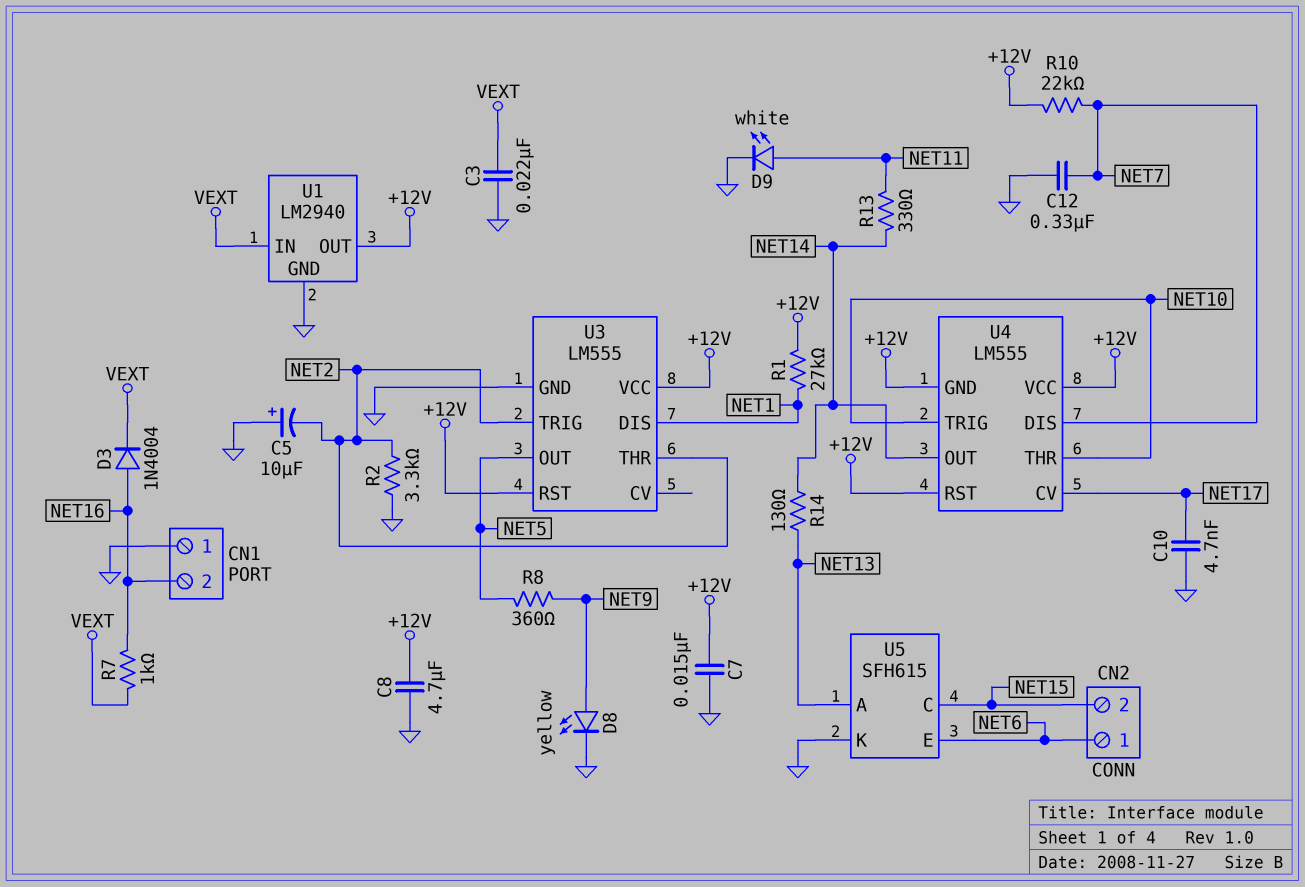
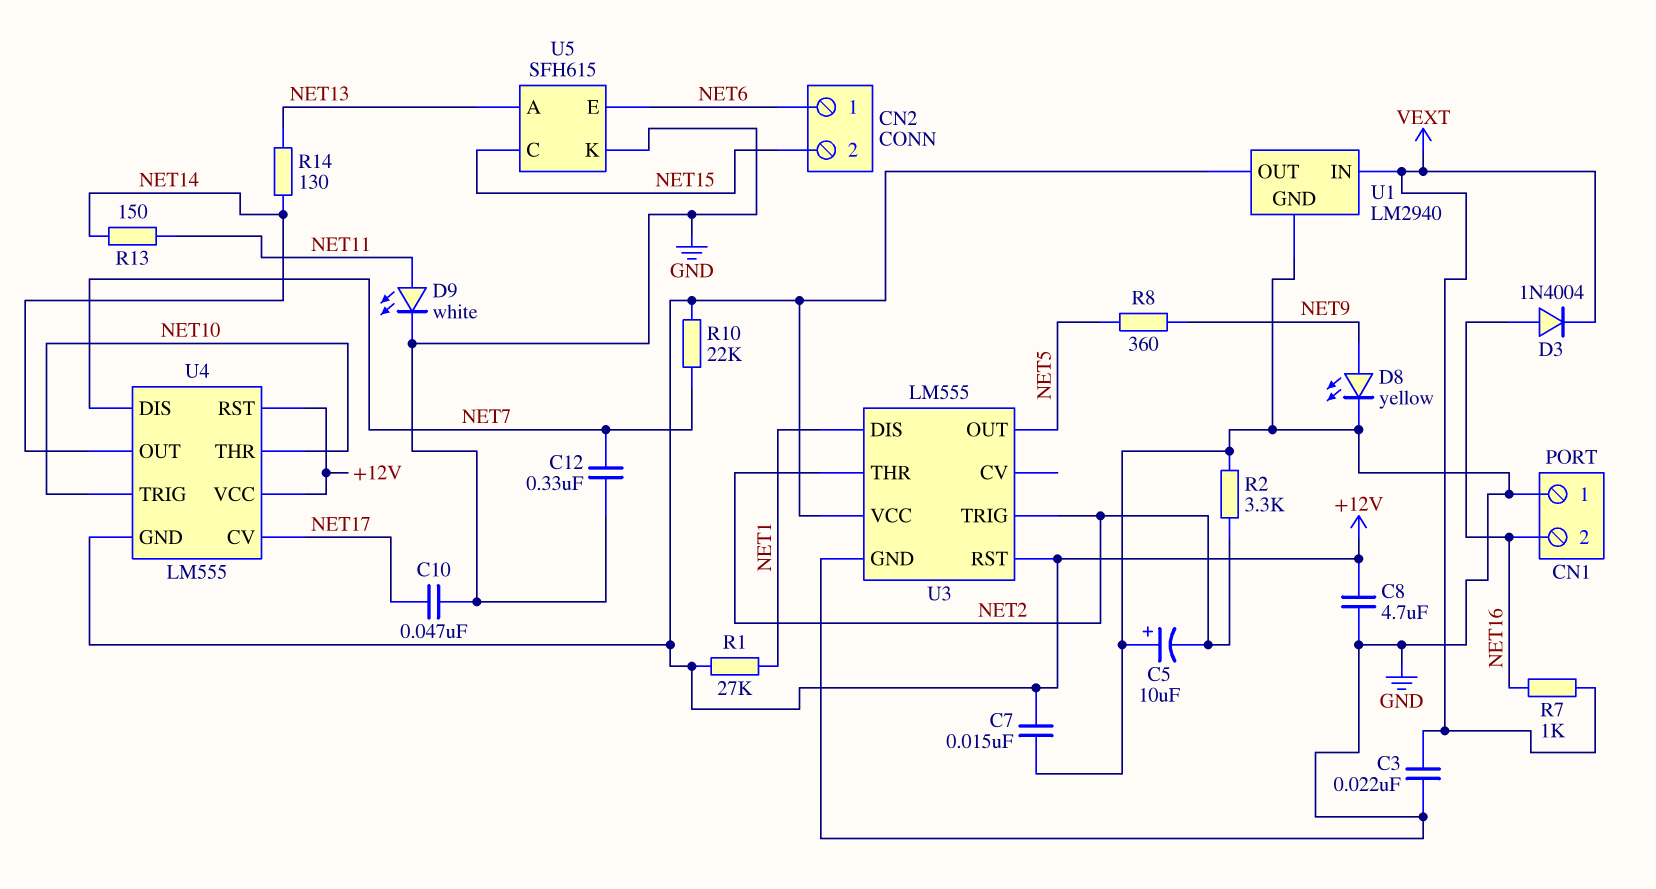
C10: 4.7nF (GND, NET17) -> 47nF (GND, NET17)
R13: 330 (NET11, NET14) -> 150 (NET11, NET14)

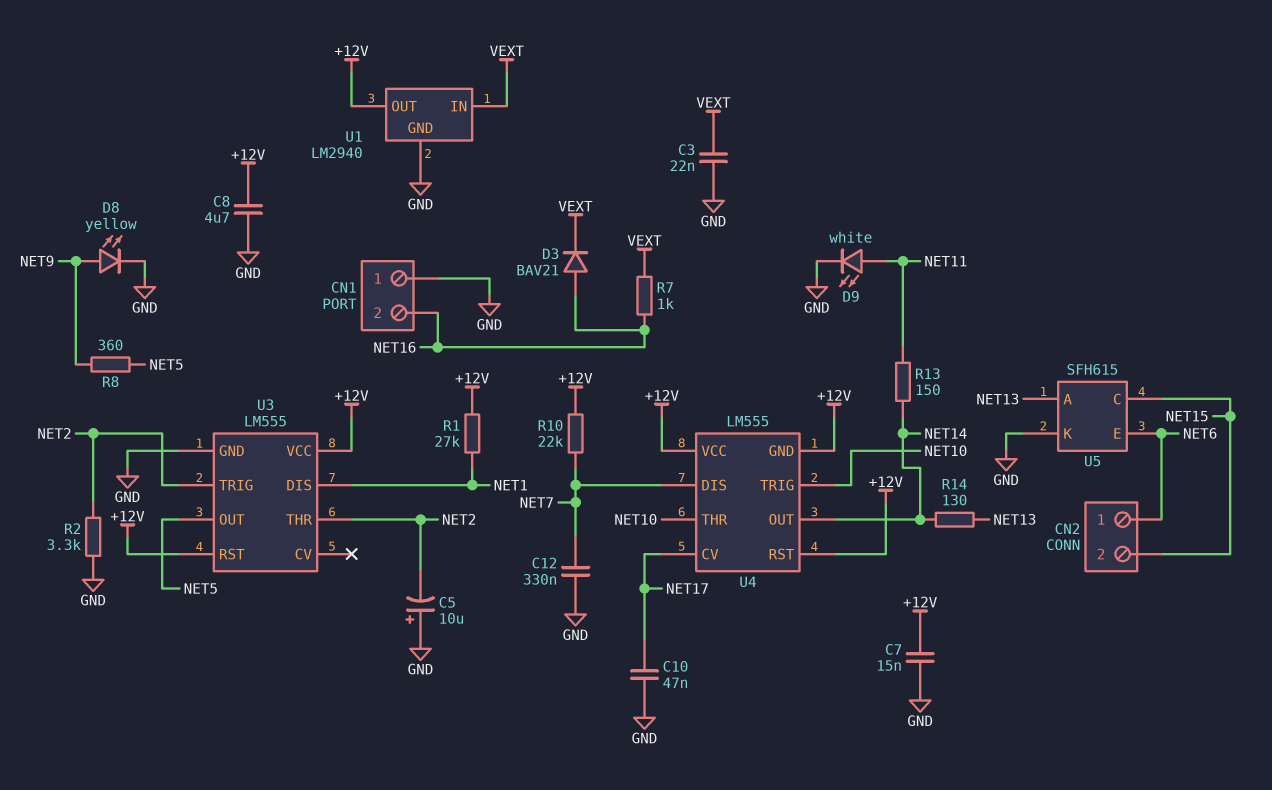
D3: diode 1N4004 (A NET16, K VEXT) -> diode BAV21 (A NET16, K VEXT)

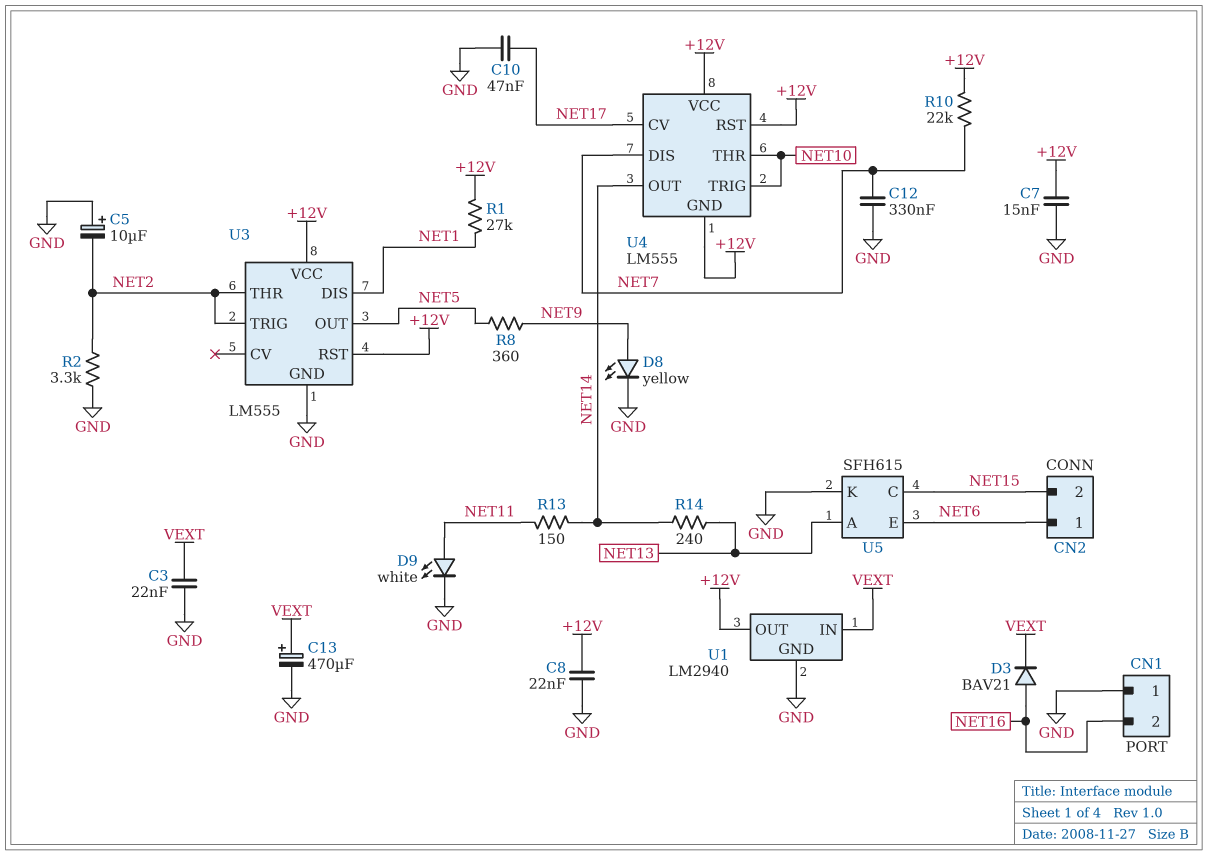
C8: 4.7uF (+12V, GND) -> 22nF (+12V, GND)
C13: none -> 470uF (plus VEXT, minus GND)
R7: 1k (NET16, VEXT) -> none
R14: 130 (NET13, NET14) -> 240 (NET13, NET14)

